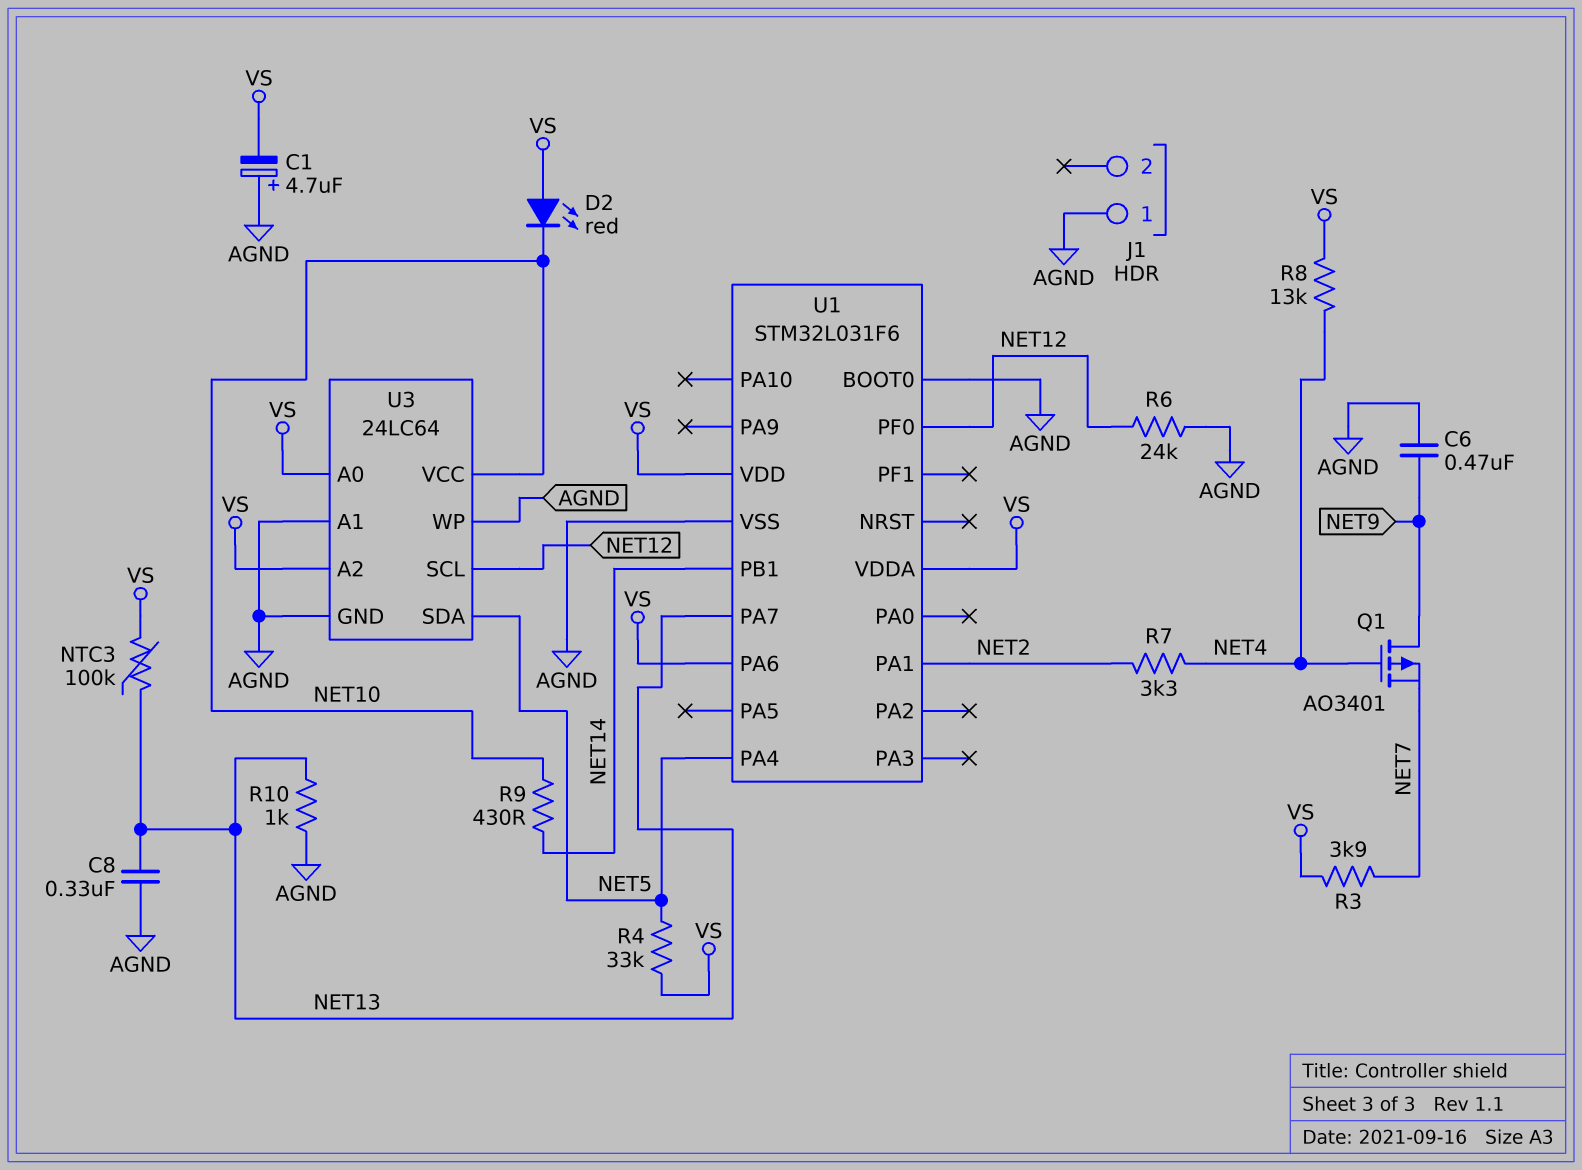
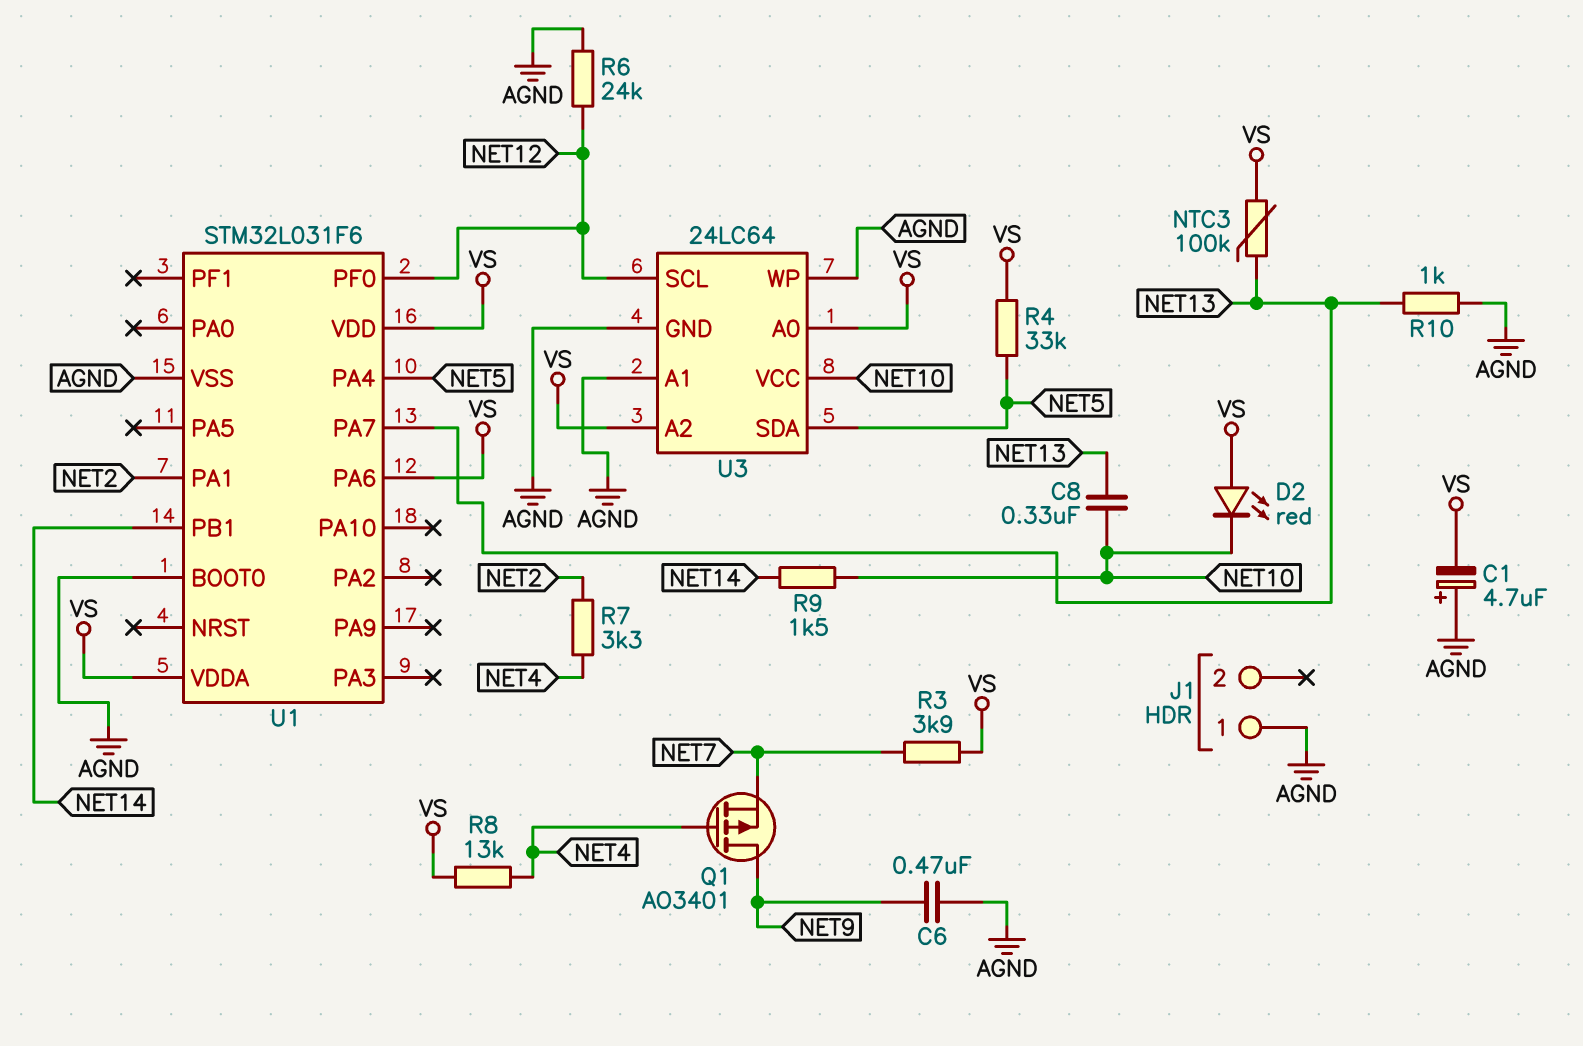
C8: 330nF (AGND, NET13) -> 330nF (NET10, NET13)
R9: 430 (NET10, NET14) -> 1.5k (NET10, NET14)

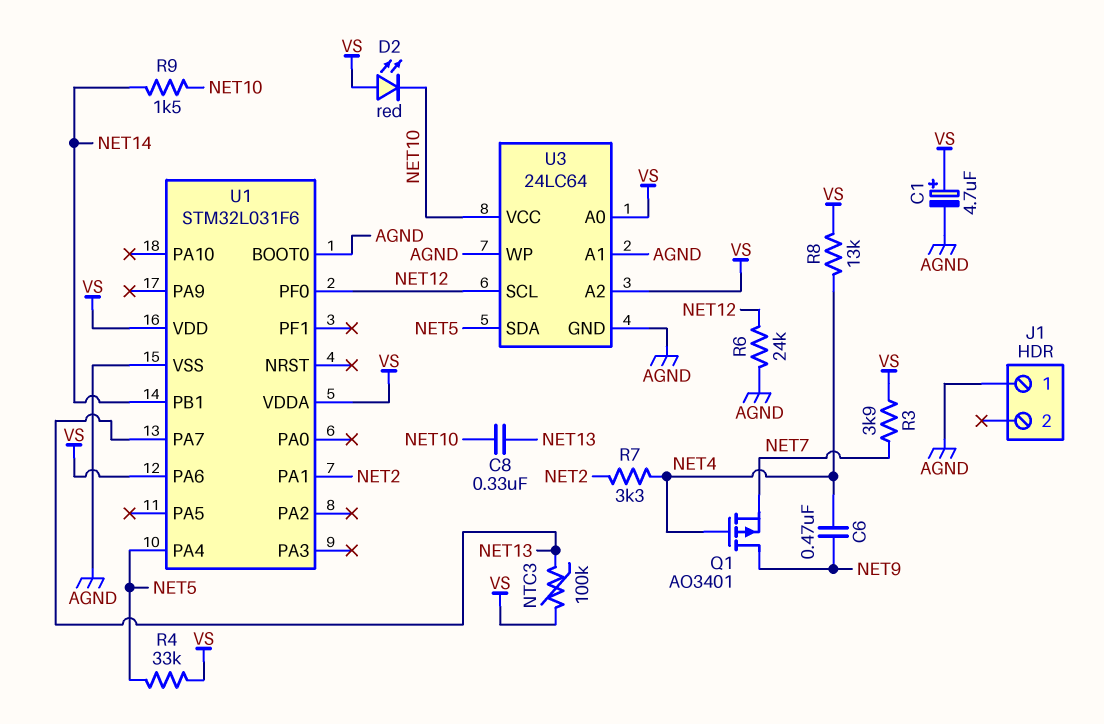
C1: 4.7uF (plus AGND, minus VS) -> 4.7uF (plus VS, minus AGND)
C6: 470nF (AGND, NET9) -> 470nF (NET4, NET9)
R10: 1k (AGND, NET13) -> none

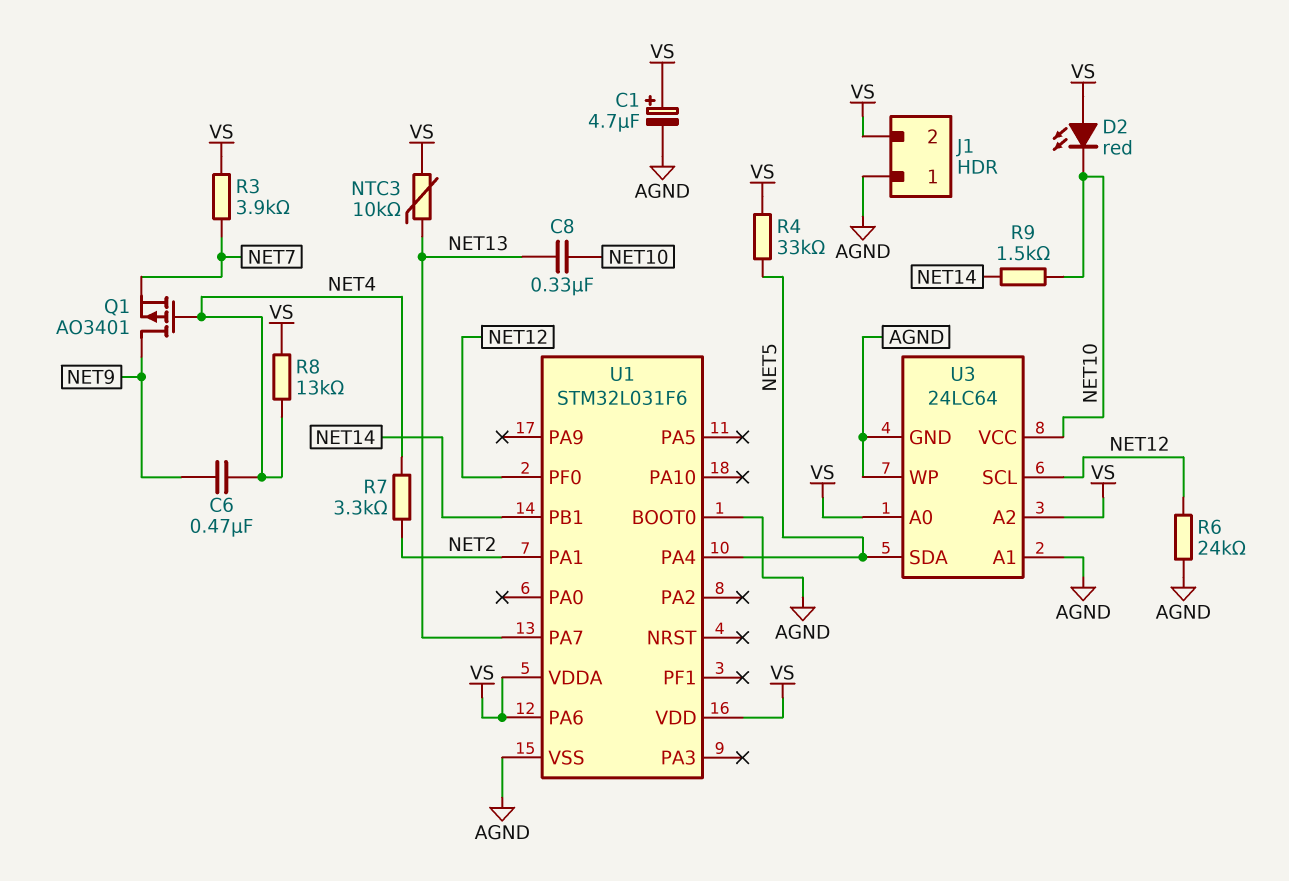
J1 pin 2: none -> VS
NTC3: 100k (NET13, VS) -> 10k (NET13, VS)

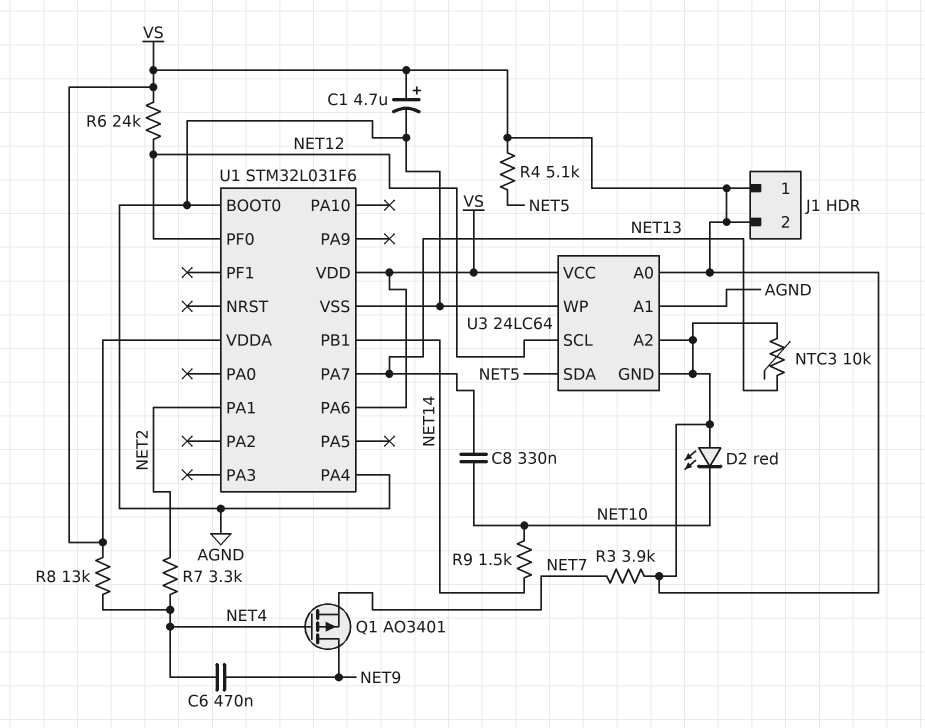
J1 pin 1: AGND -> VS
R4: 33k (NET5, VS) -> 5.1k (NET5, VS)
R6: 24k (AGND, NET12) -> 24k (NET12, VS)
U1 pin PA4: NET5 -> AGND
U3 pin GND: AGND -> VS
U3 pin VCC: NET10 -> VS

